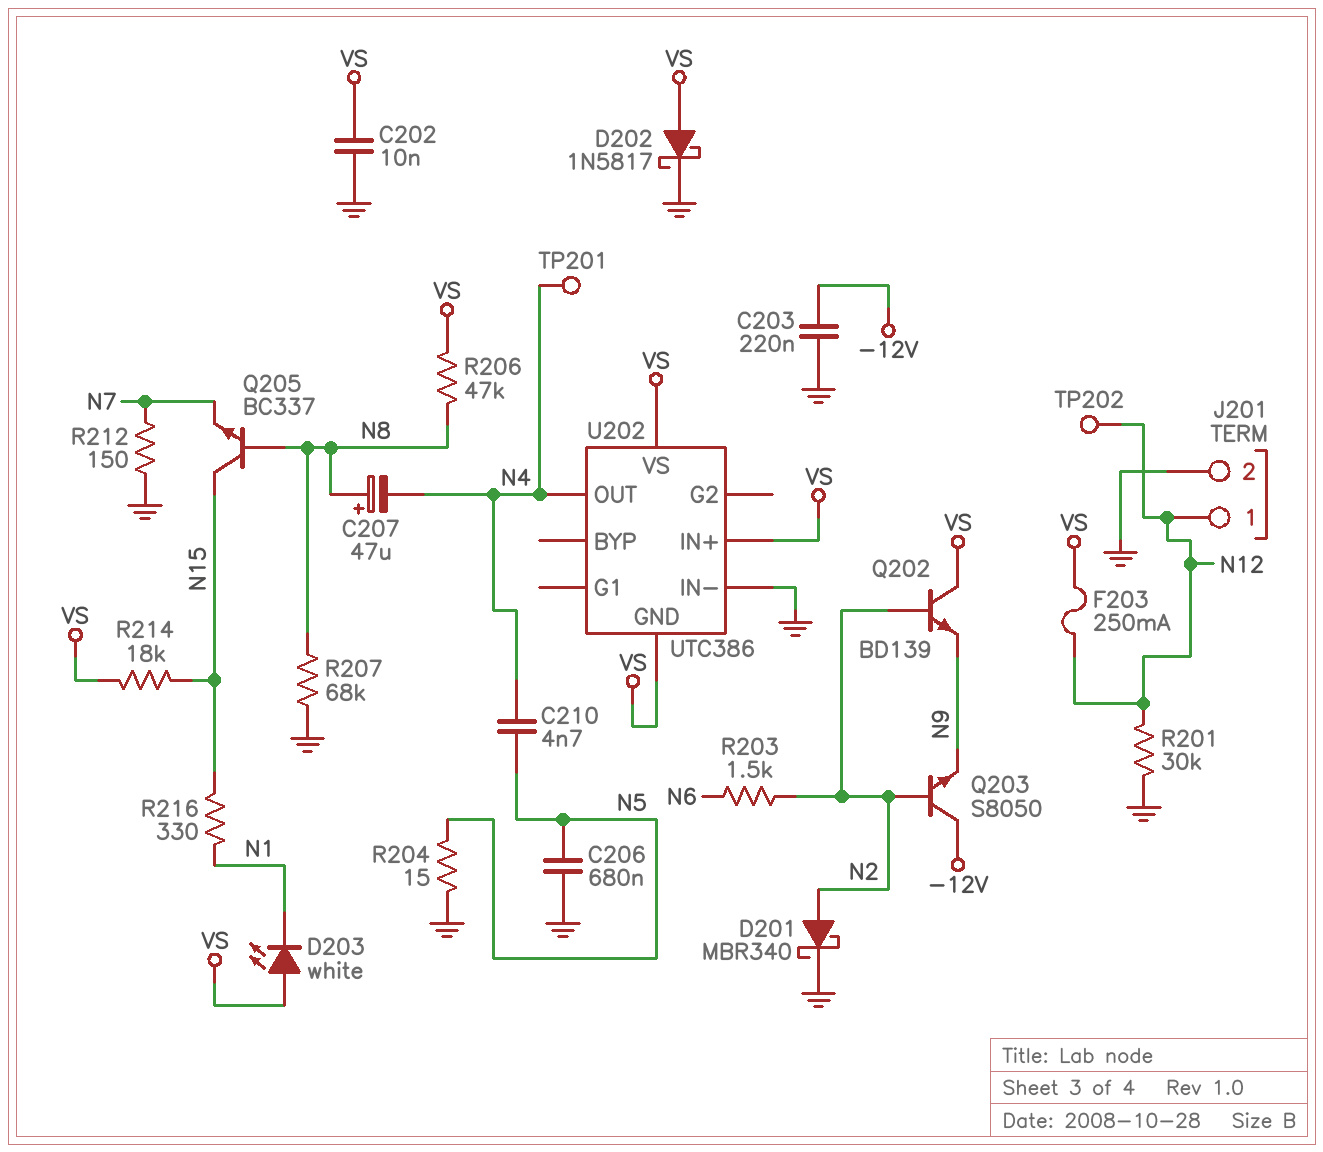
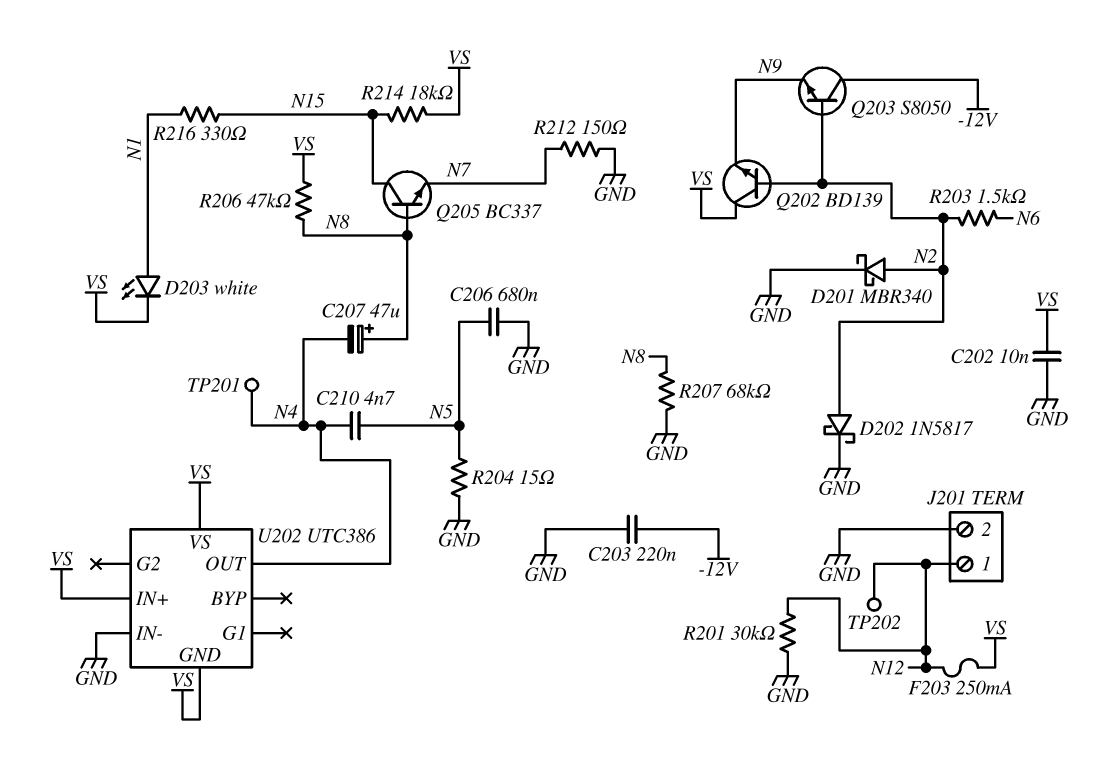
D202: schottky 1N5817 (A VS, K GND) -> schottky 1N5817 (A N2, K GND)
D203: LED white (A VS, K N1) -> LED white (A N1, K VS)

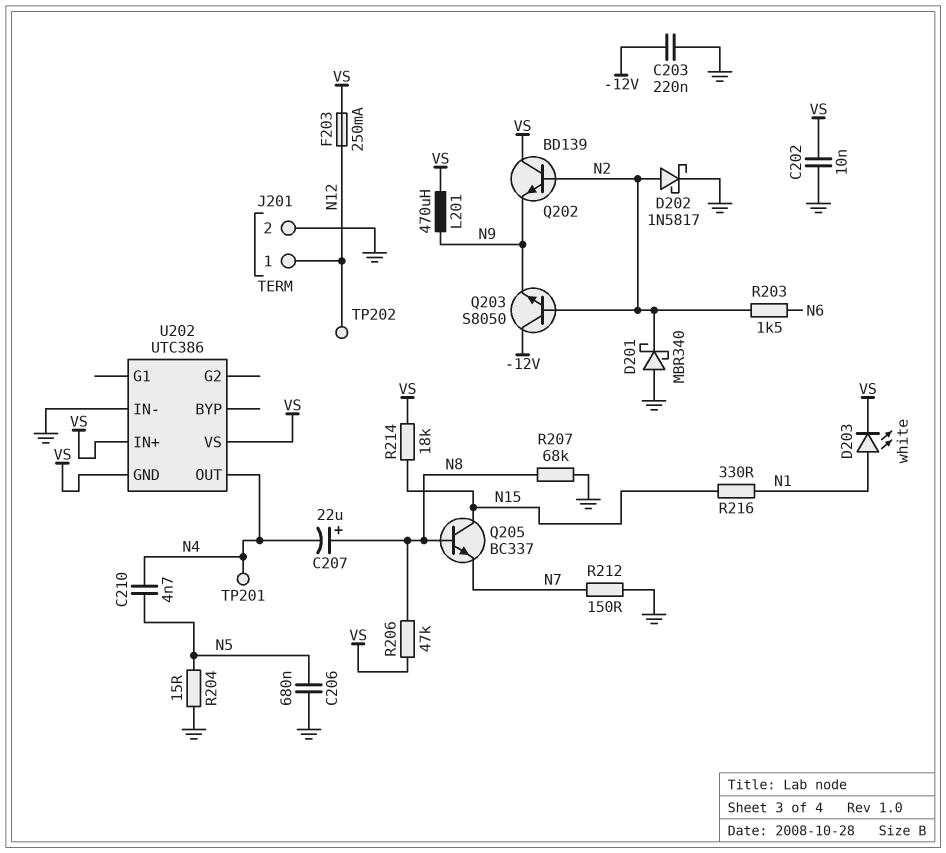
C207: 47uF (plus N8, minus N4) -> 22uF (plus N8, minus N4)
D201: schottky MBR340 (A N2, K GND) -> schottky MBR340 (A GND, K N2)
L201: none -> 470uH (N9, VS)
R201: 30k (GND, N12) -> none

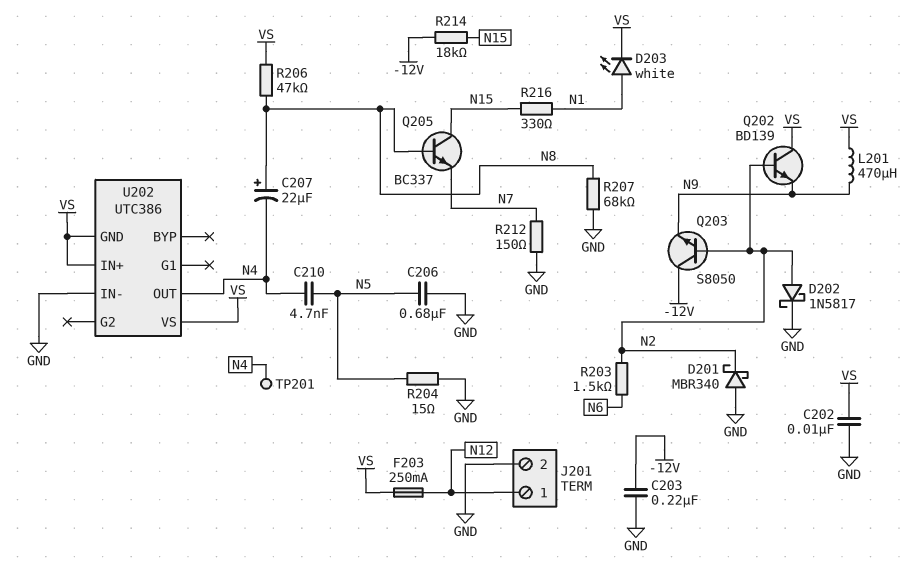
R214: 18k (N15, VS) -> 18k (-12V, N15)
TP202: test point (N12) -> none

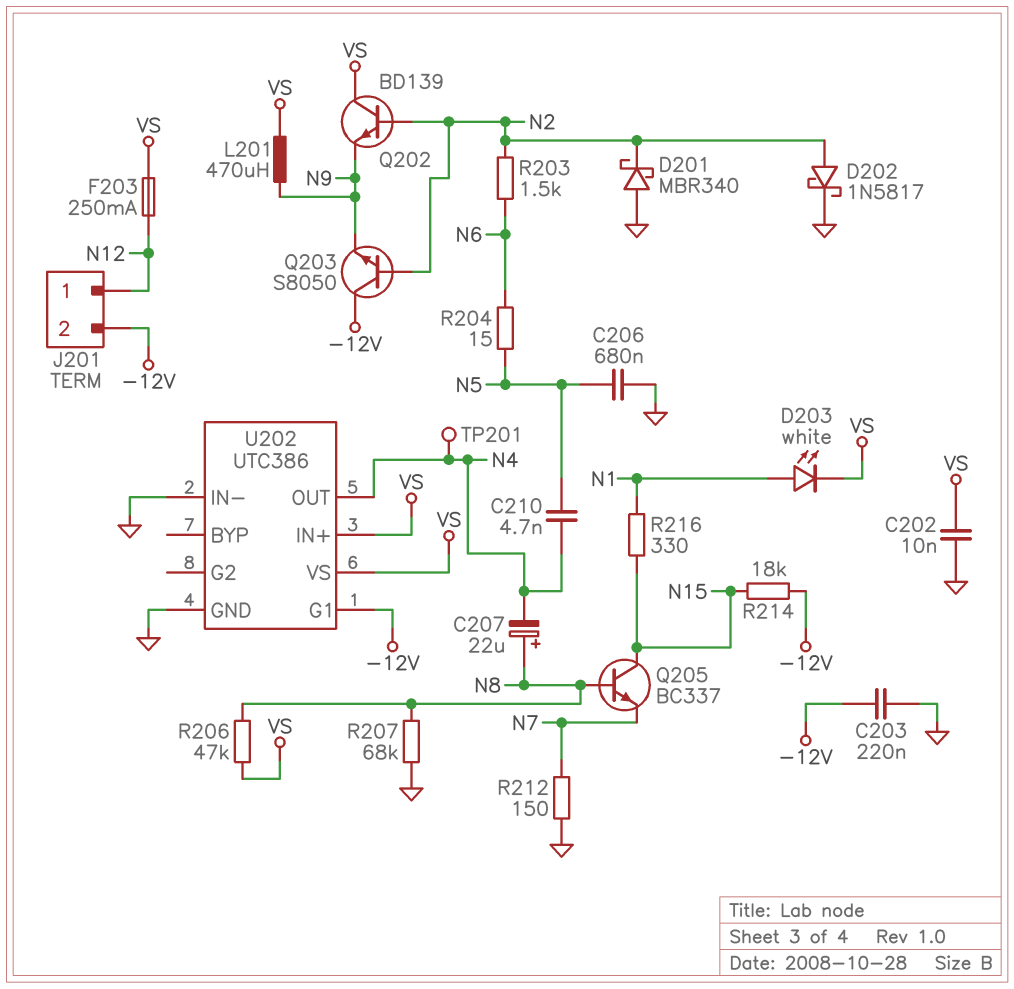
J201 pin 2: GND -> -12V
R204: 15 (GND, N5) -> 15 (N5, N6)
U202 pin G1: none -> -12V
U202 pin GND: VS -> GND

